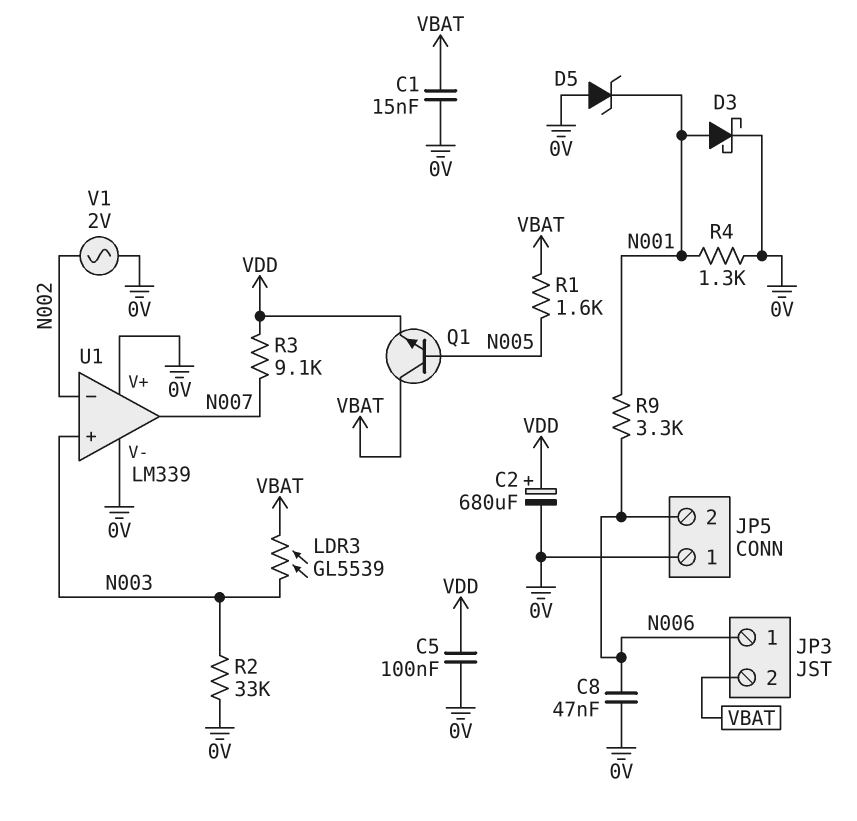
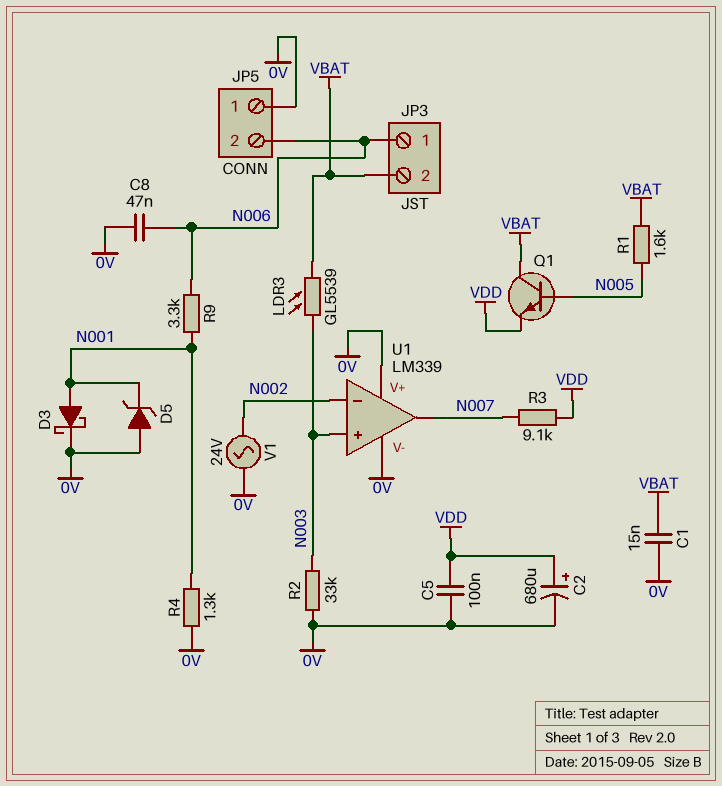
V1: AC 2V (0V, N002) -> AC 24V (0V, N002)

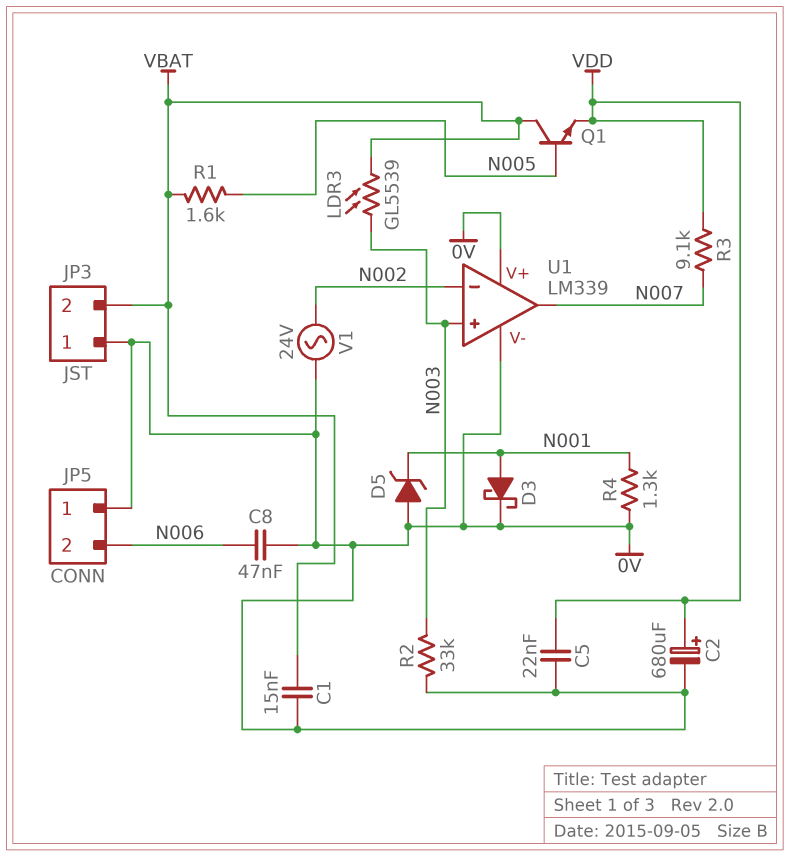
C5: 100nF (0V, VDD) -> 22nF (0V, VDD)
JP3 pin 1: N006 -> 0V
R9: 3.3k (N001, N006) -> none

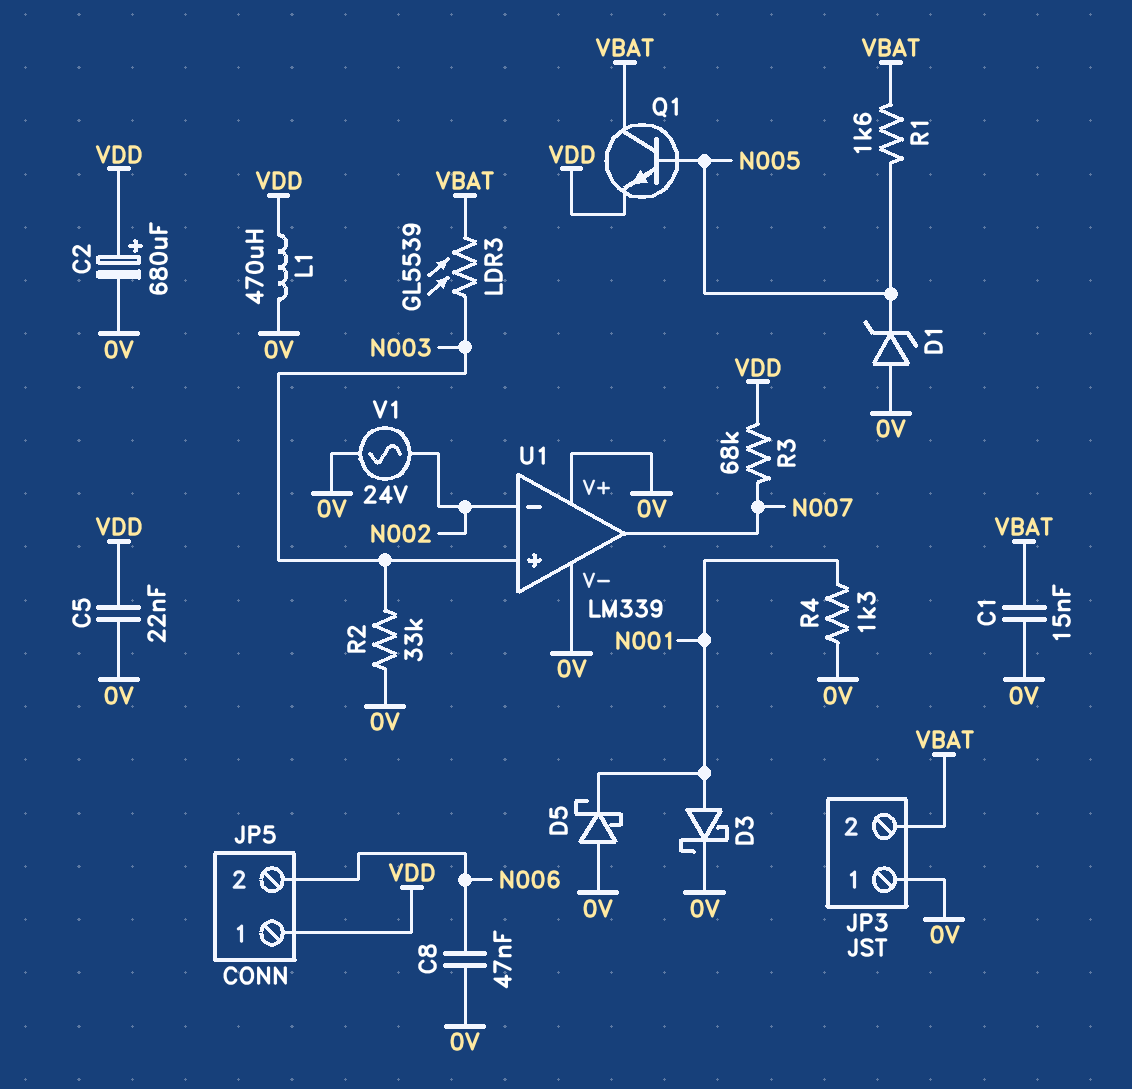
D1: none -> zener (A 0V, K N005)
D5: zener (A 0V, K N001) -> schottky (A 0V, K N001)
JP5 pin 1: 0V -> VDD
L1: none -> 470uH (0V, VDD)
R3: 9.1k (N007, VDD) -> 68k (N007, VDD)

